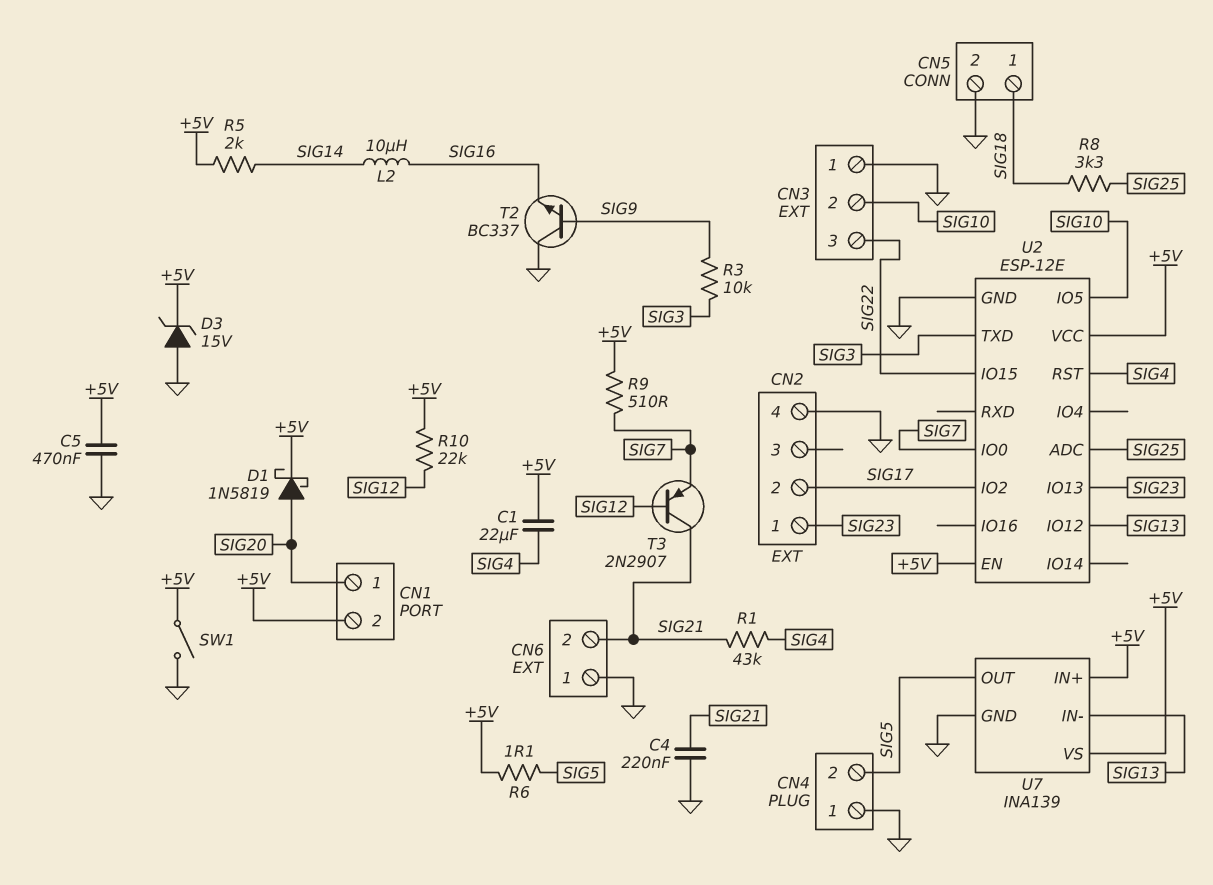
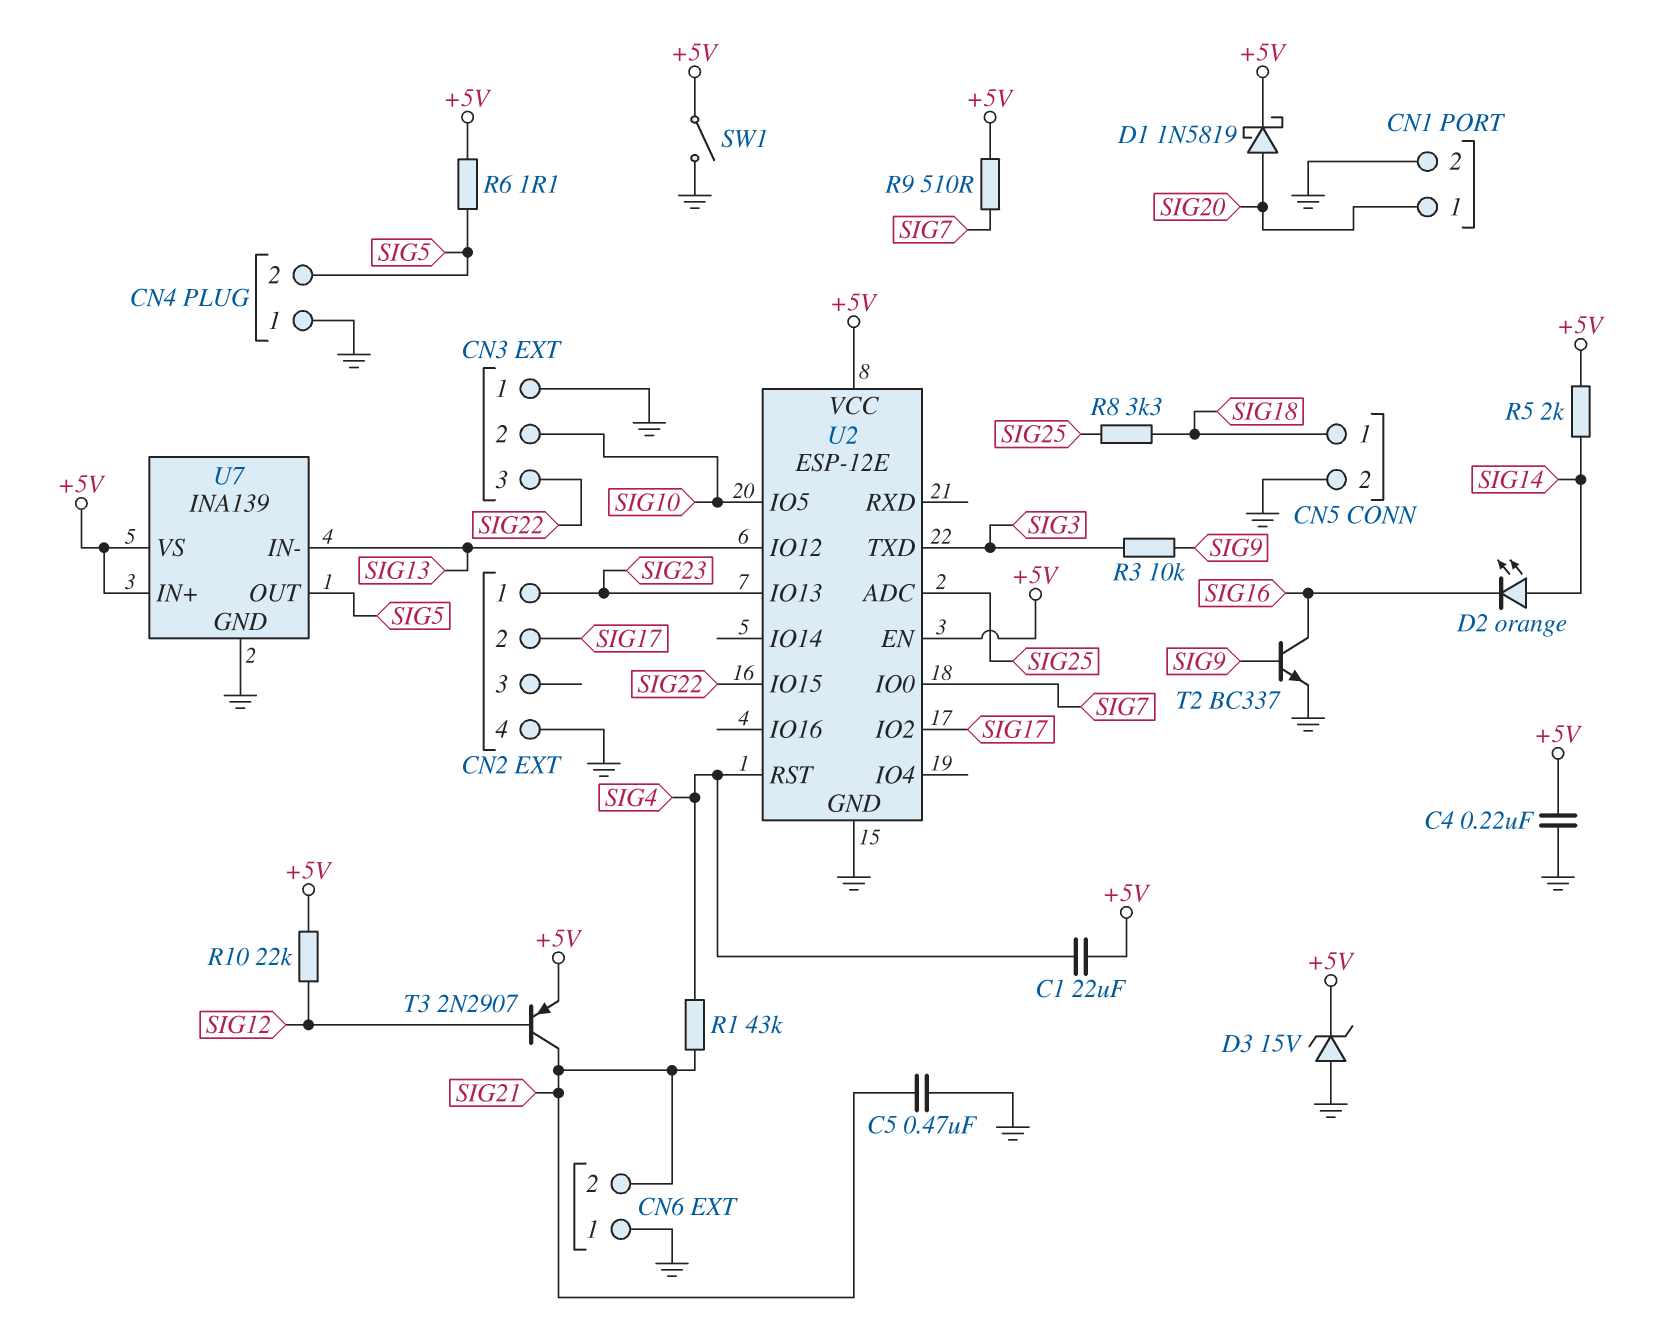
C4: 220nF (GND, SIG21) -> 220nF (+5V, GND)
C5: 470nF (+5V, GND) -> 470nF (GND, SIG21)
CN1 pin 2: +5V -> GND
D2: none -> LED orange (A SIG14, K SIG16)
L2: 10uH (SIG14, SIG16) -> none
T2: NPN BC337 (B SIG9, C GND, E SIG16) -> NPN BC337 (B SIG9, C SIG16, E GND)
T3: PNP 2N2907 (B SIG12, C SIG21, E SIG7) -> PNP 2N2907 (B SIG12, C SIG21, E +5V)

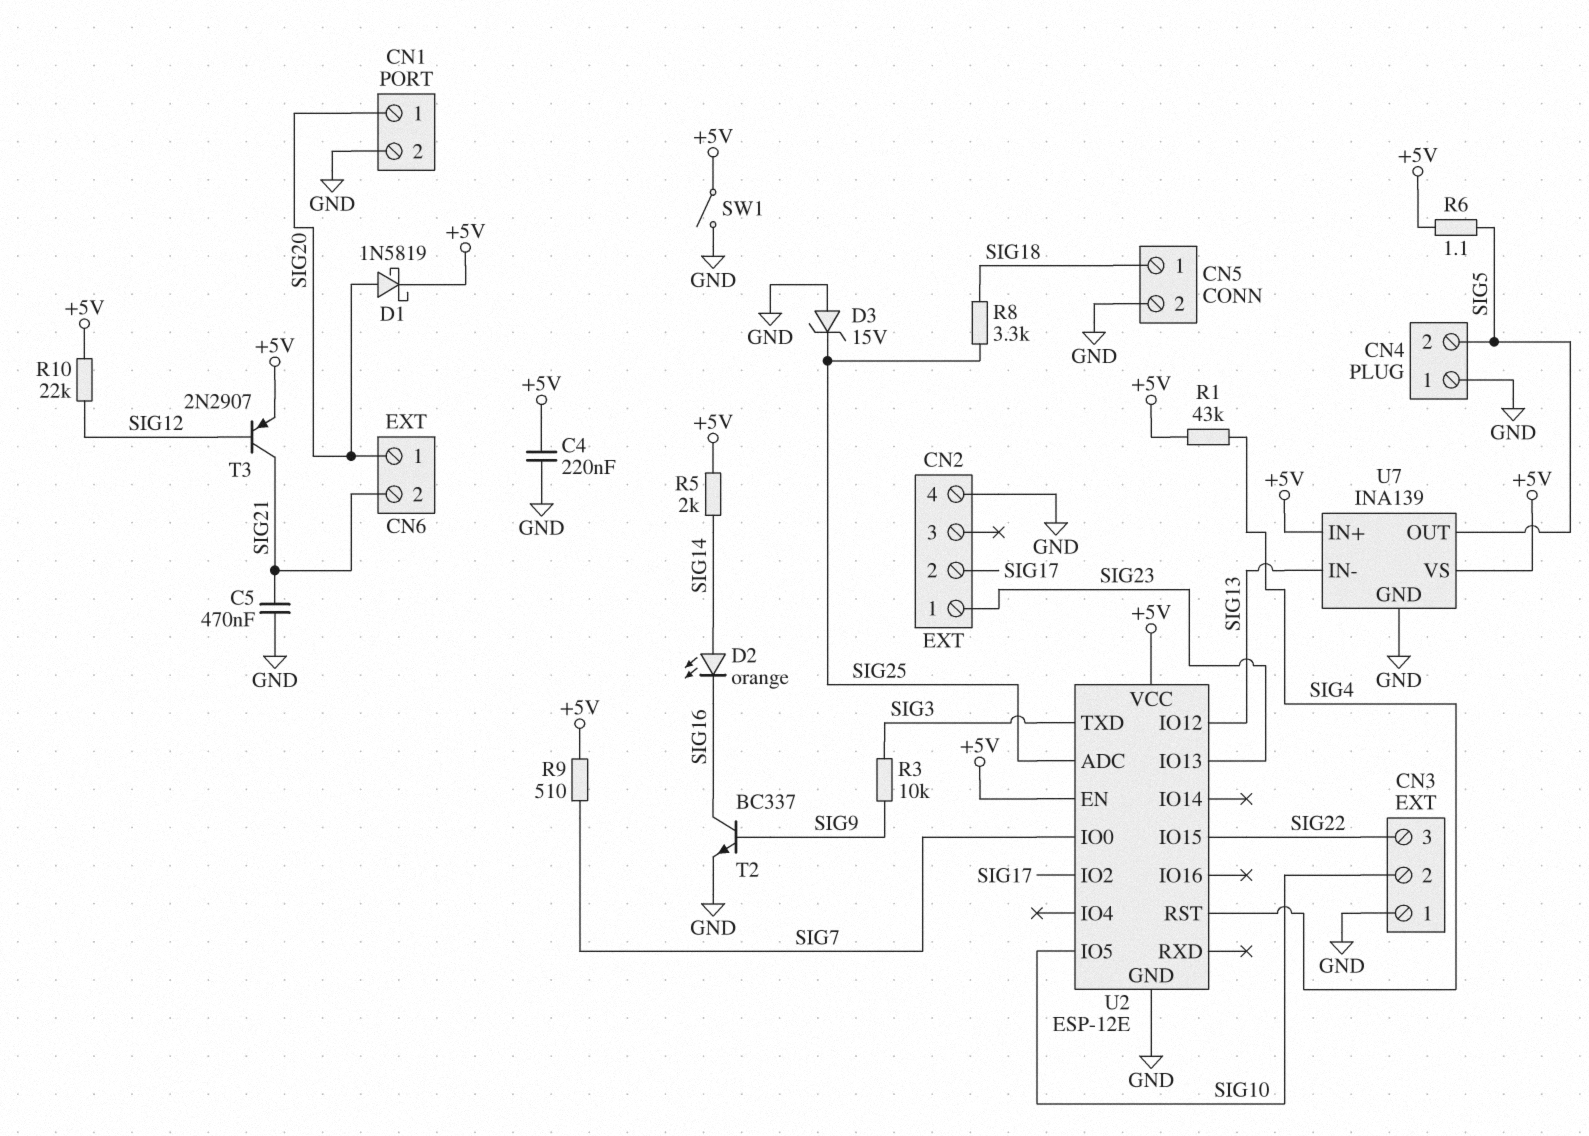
C1: 22uF (+5V, SIG4) -> none
CN6 pin 1: GND -> SIG20
D3: zener 15V (A GND, K +5V) -> zener 15V (A GND, K SIG25)
R1: 43k (SIG4, SIG21) -> 43k (+5V, SIG4)

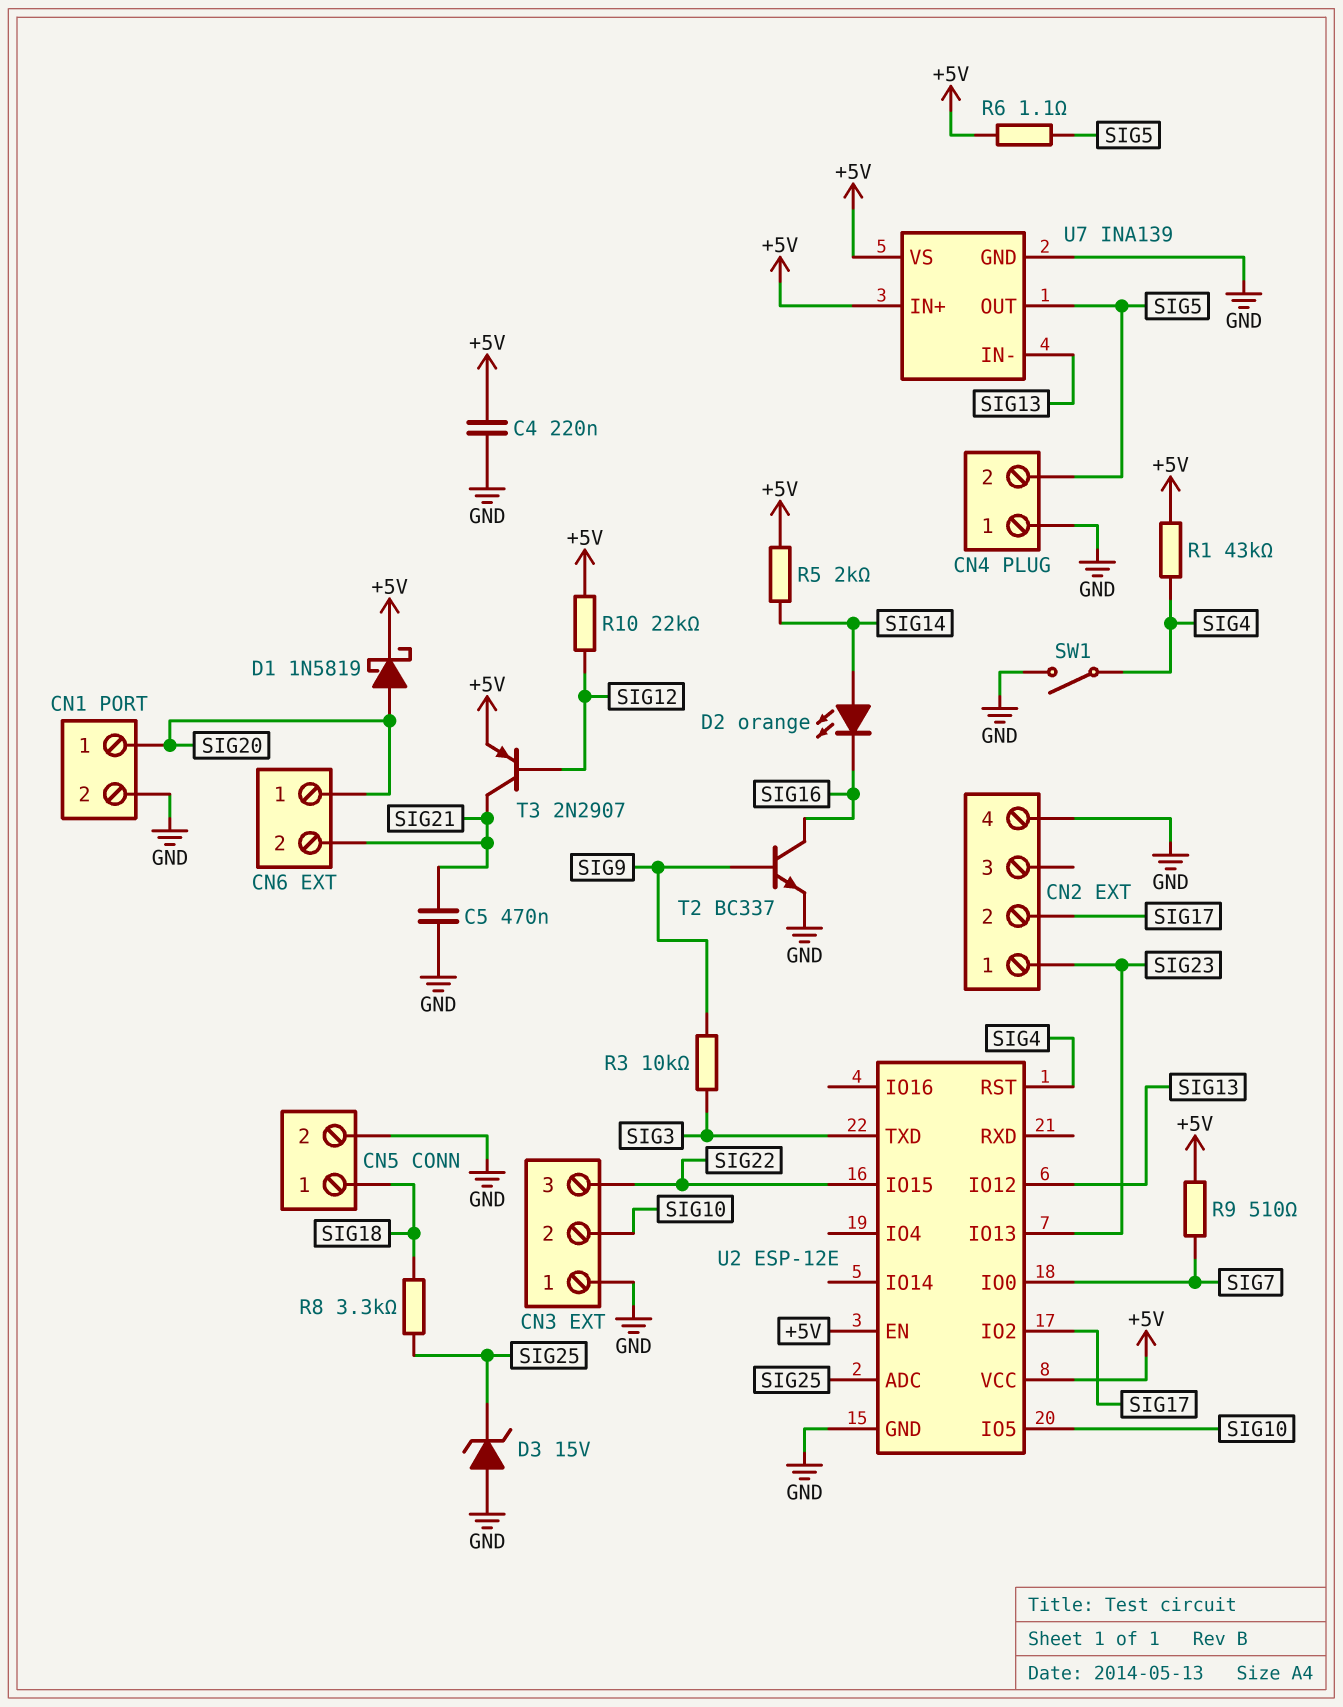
SW1: switch (+5V, GND) -> switch (GND, SIG4)

